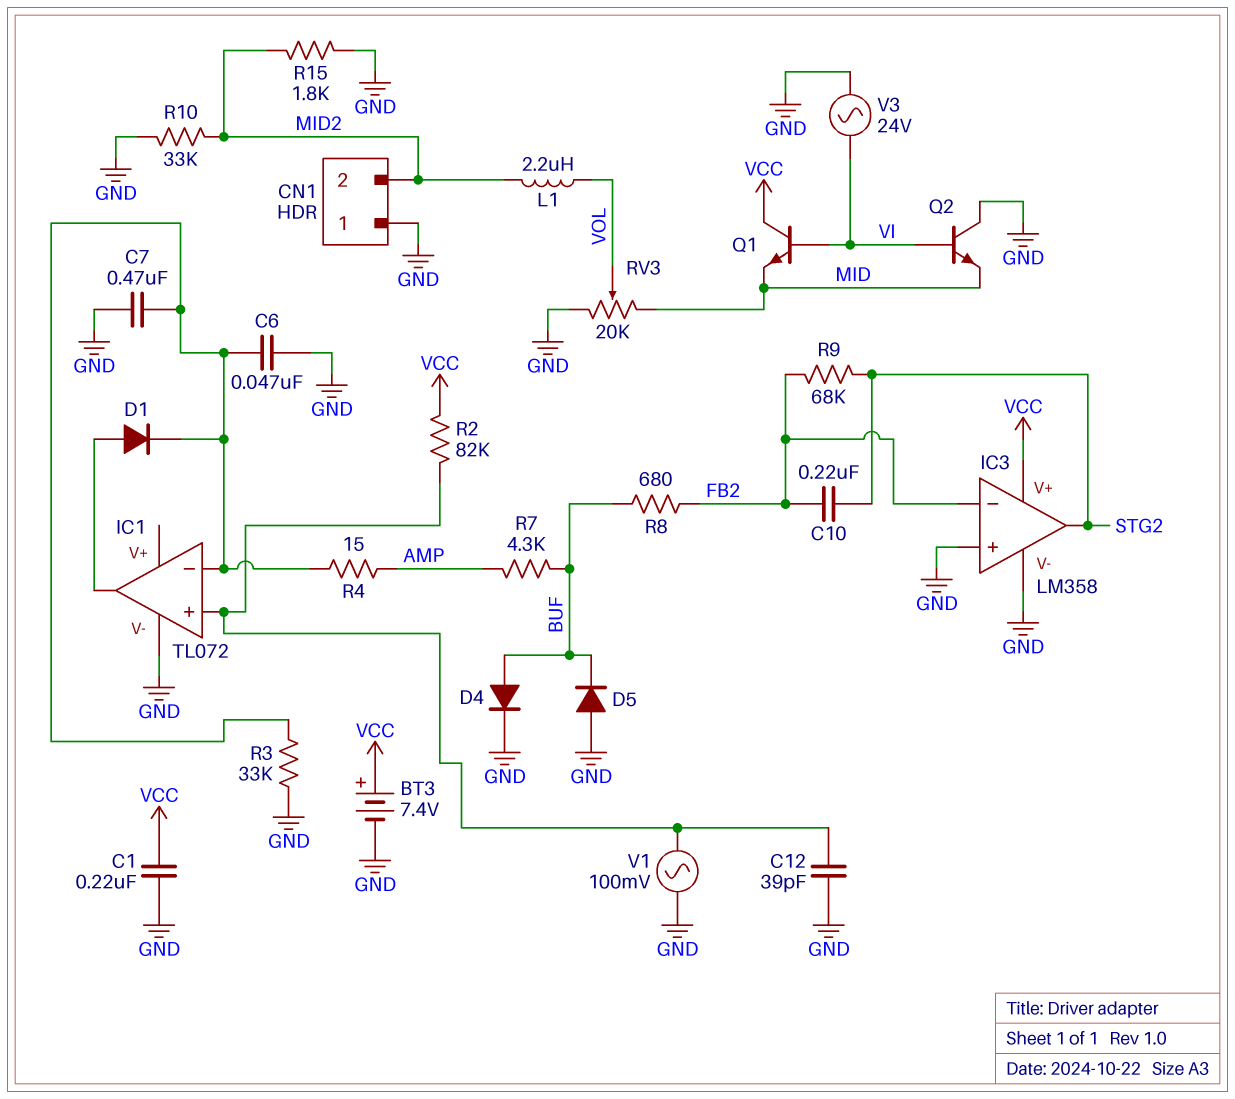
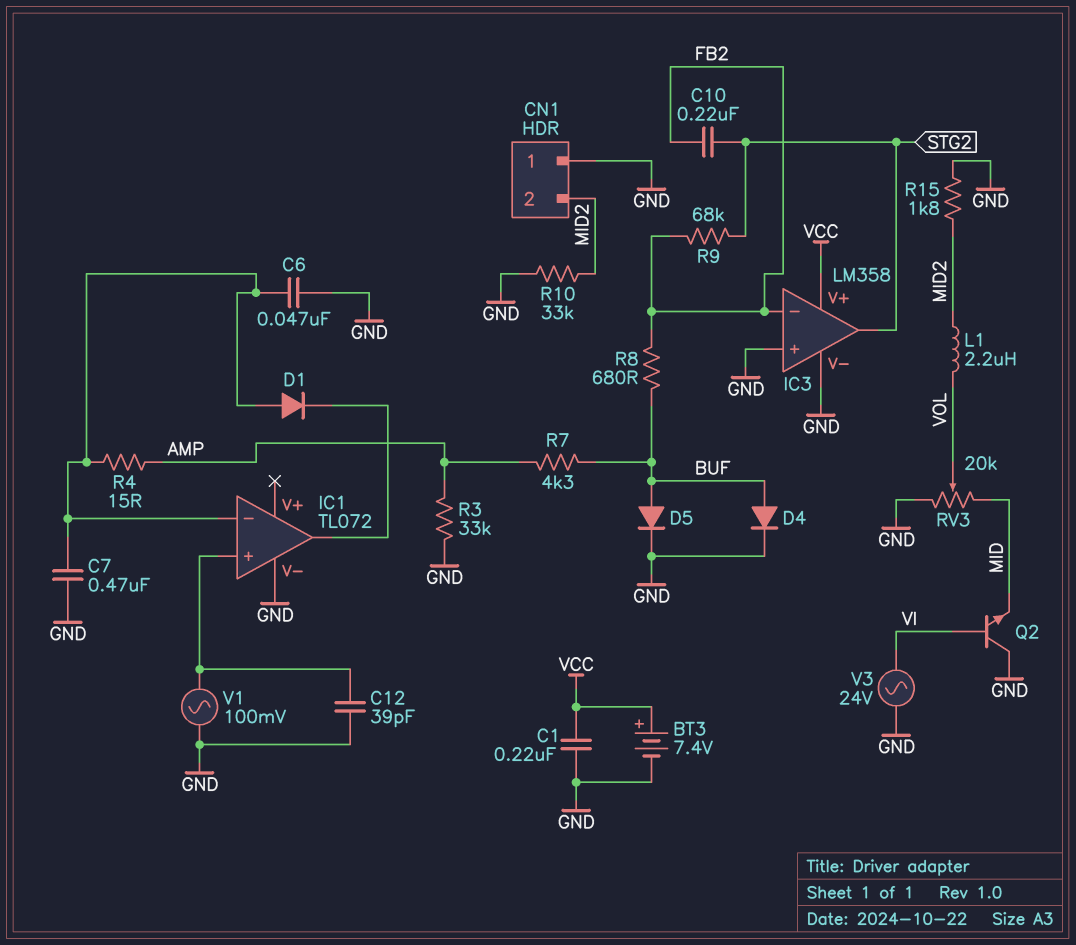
D1: diode (A IC1/out, K IC1/in-) -> diode (A IC1/in-, K IC1/out)
D5: diode (A GND, K BUF) -> diode (A BUF, K GND)
Q1: NPN (B VI, C VCC, E MID) -> none
R2: 82k (IC1/in+, VCC) -> none
R3: 33k (GND, IC1/in-) -> 33k (AMP, GND)

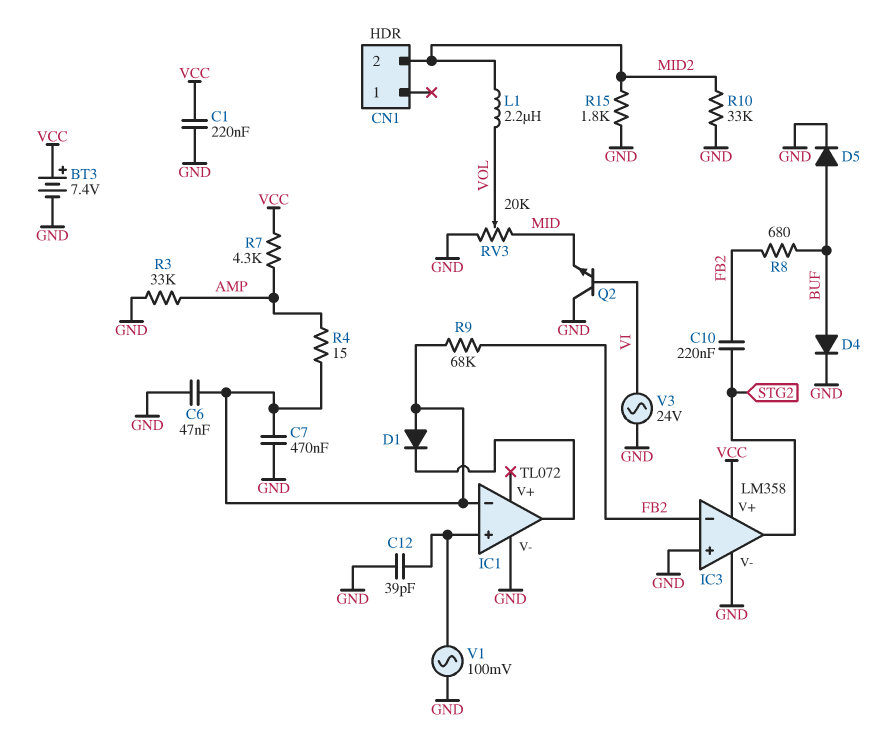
CN1 pin 1: GND -> none
R7: 4.3k (AMP, BUF) -> 4.3k (AMP, VCC)
R9: 68k (FB2, STG2) -> 68k (FB2, IC1/in-)

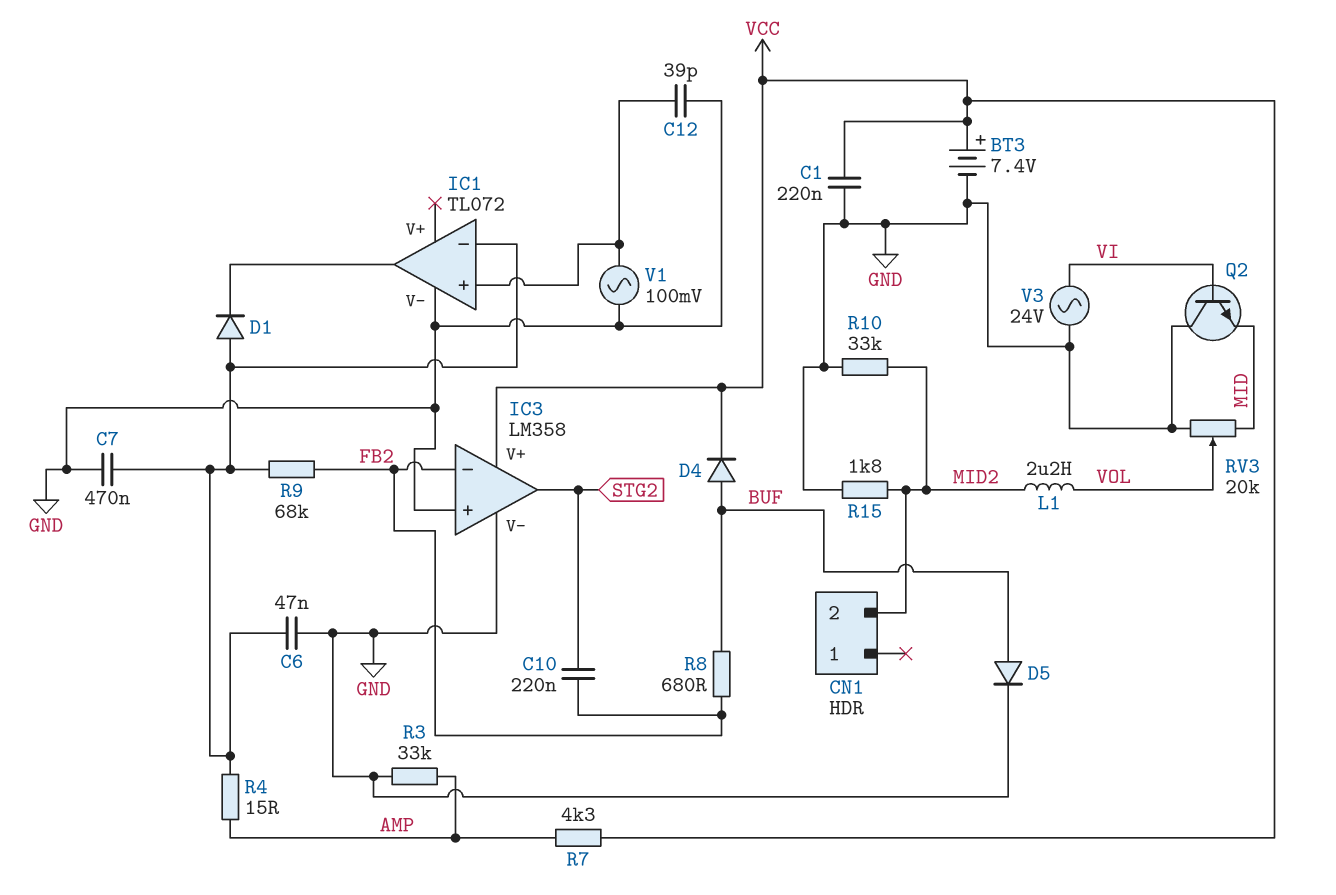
D4: diode (A BUF, K GND) -> diode (A BUF, K VCC)

